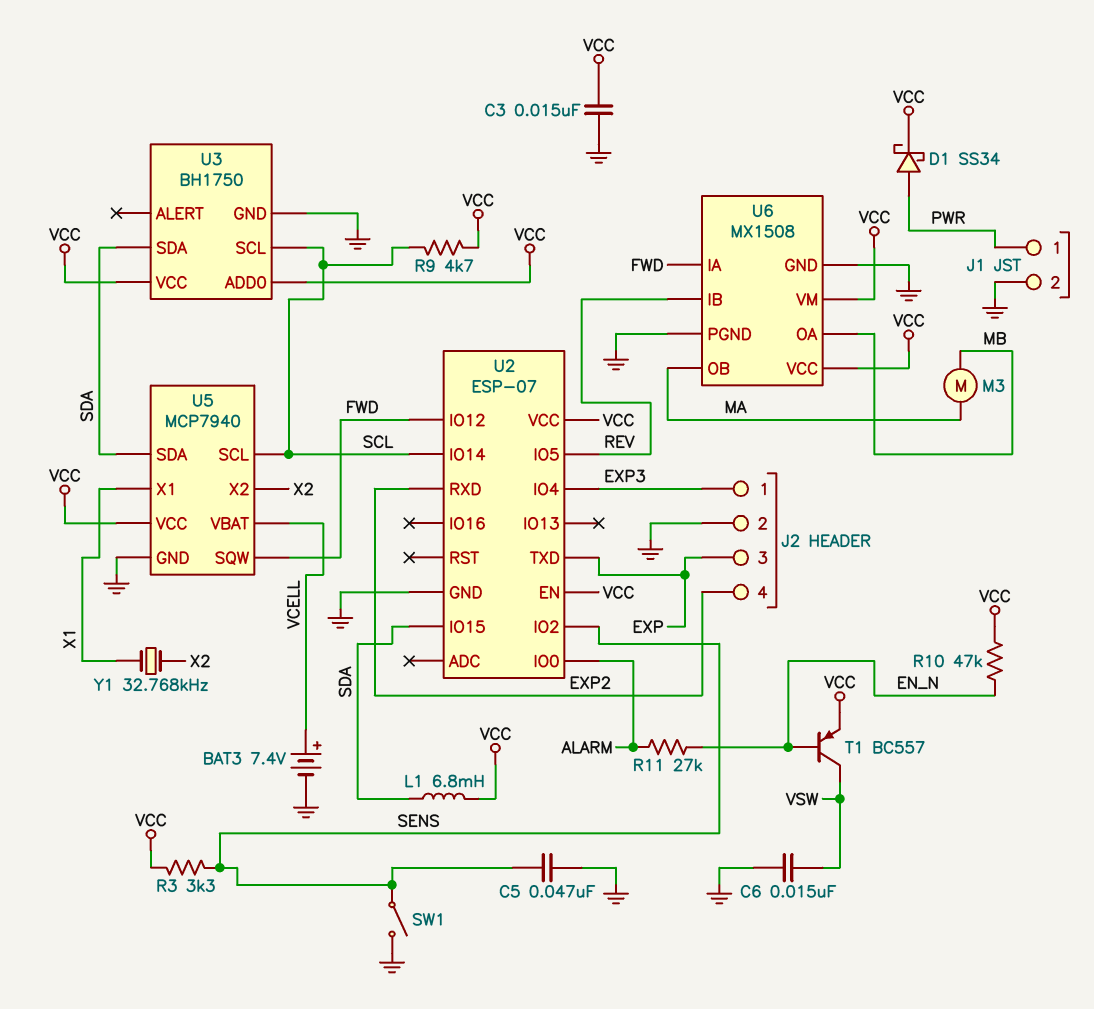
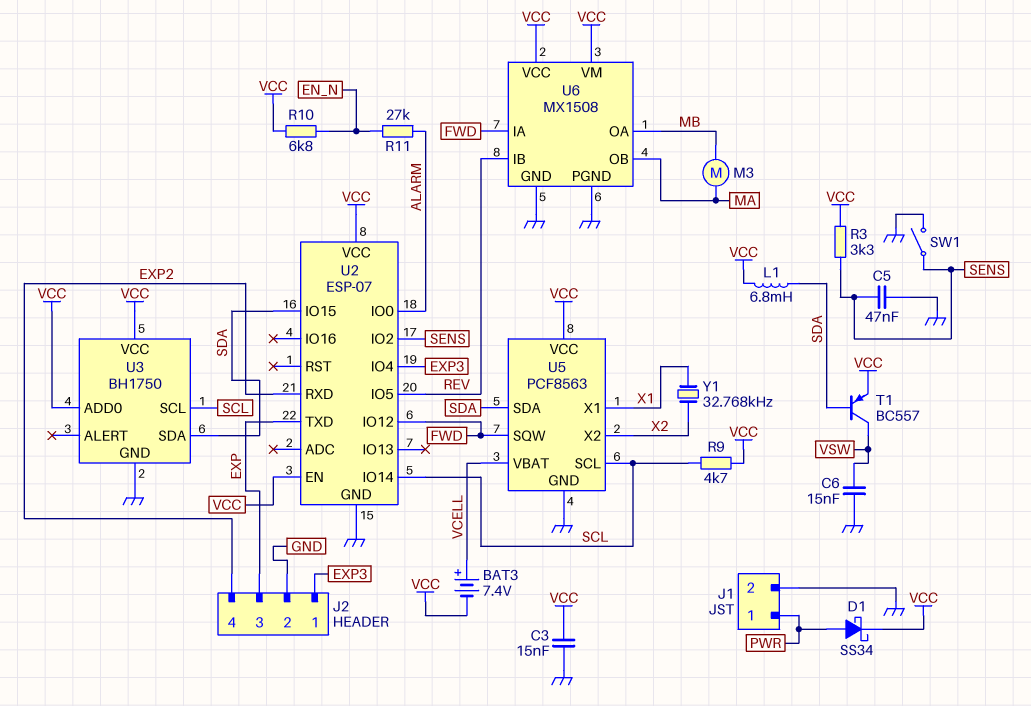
BAT3: 7.4V (plus VCELL, minus GND) -> 7.4V (plus VCELL, minus VCC)
R10: 47k (EN_N, VCC) -> 6.8k (EN_N, VCC)
T1: PNP BC557 (B EN_N, C VSW, E VCC) -> PNP BC557 (B SDA, C VSW, E VCC)
U5: MCP7940 -> PCF8563

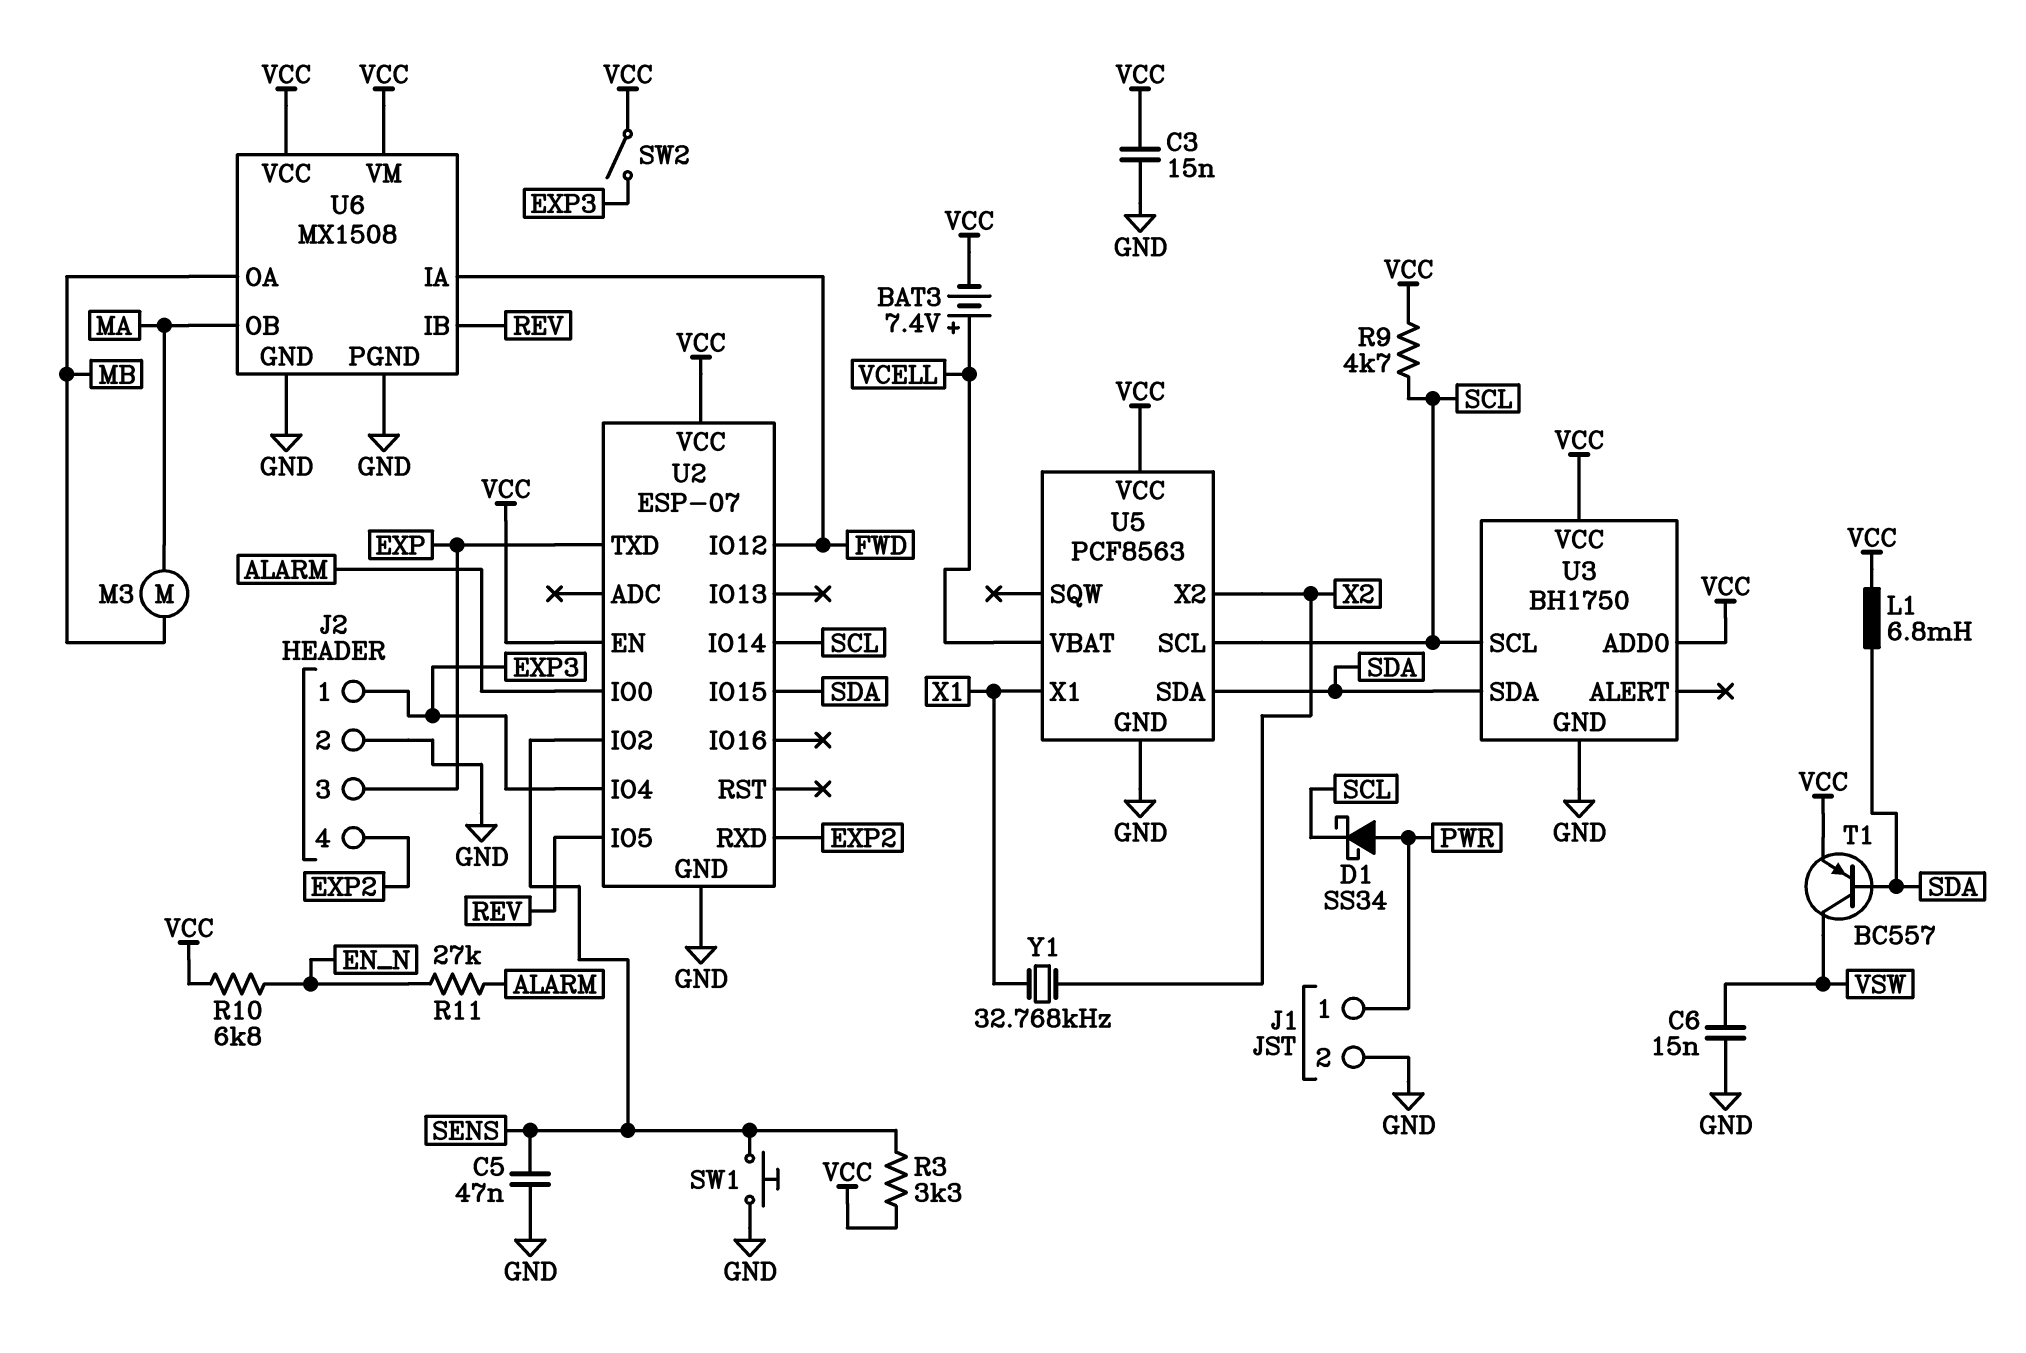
D1: schottky SS34 (A PWR, K VCC) -> schottky SS34 (A PWR, K SCL)
SW1: switch (GND, SENS) -> button (GND, SENS)
SW2: none -> switch (EXP3, VCC)
U5 pin SQW: FWD -> none

